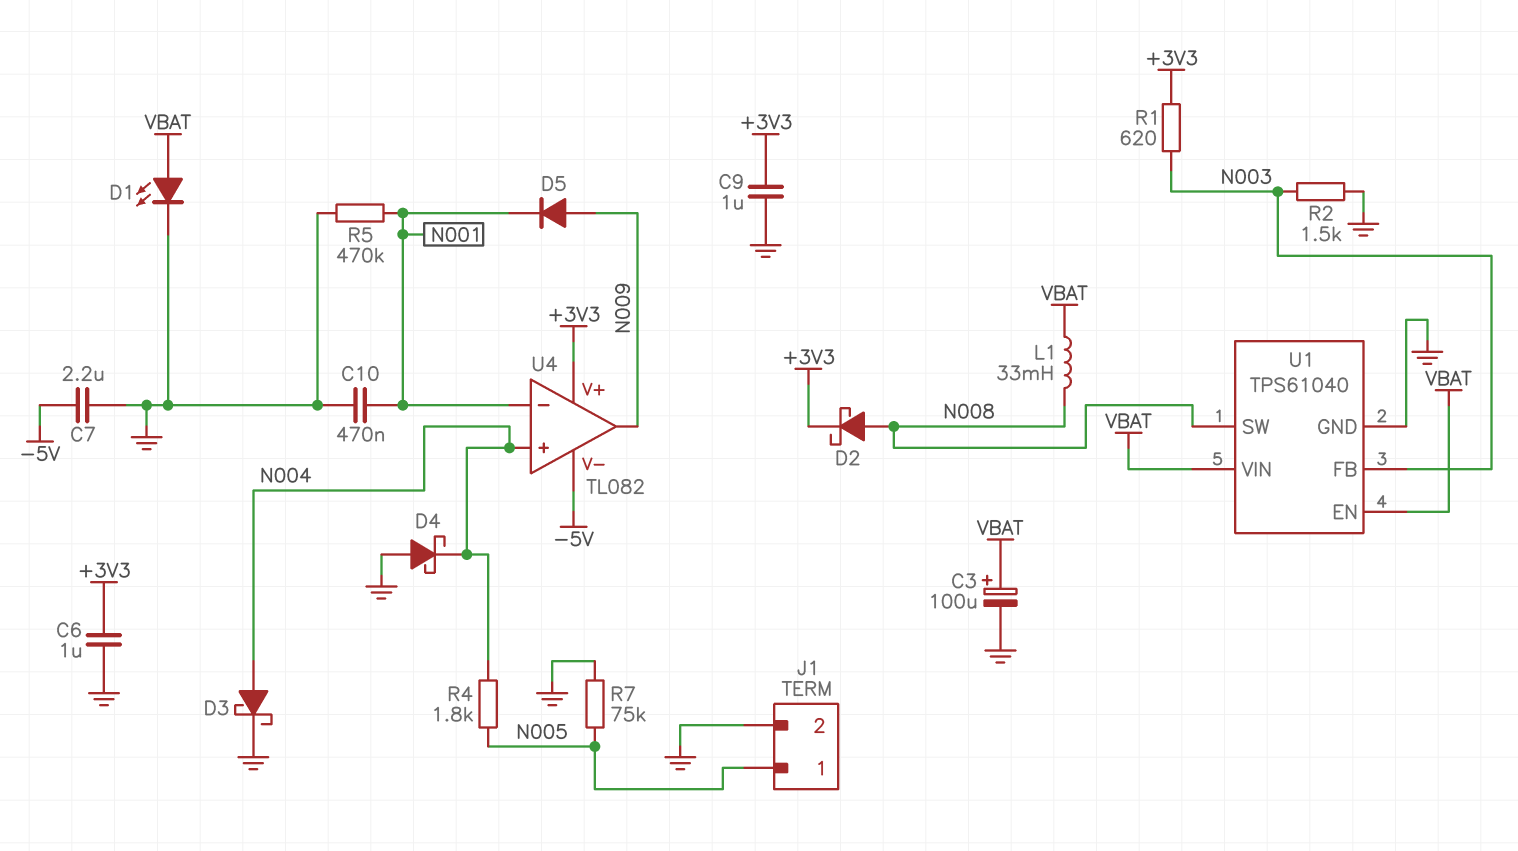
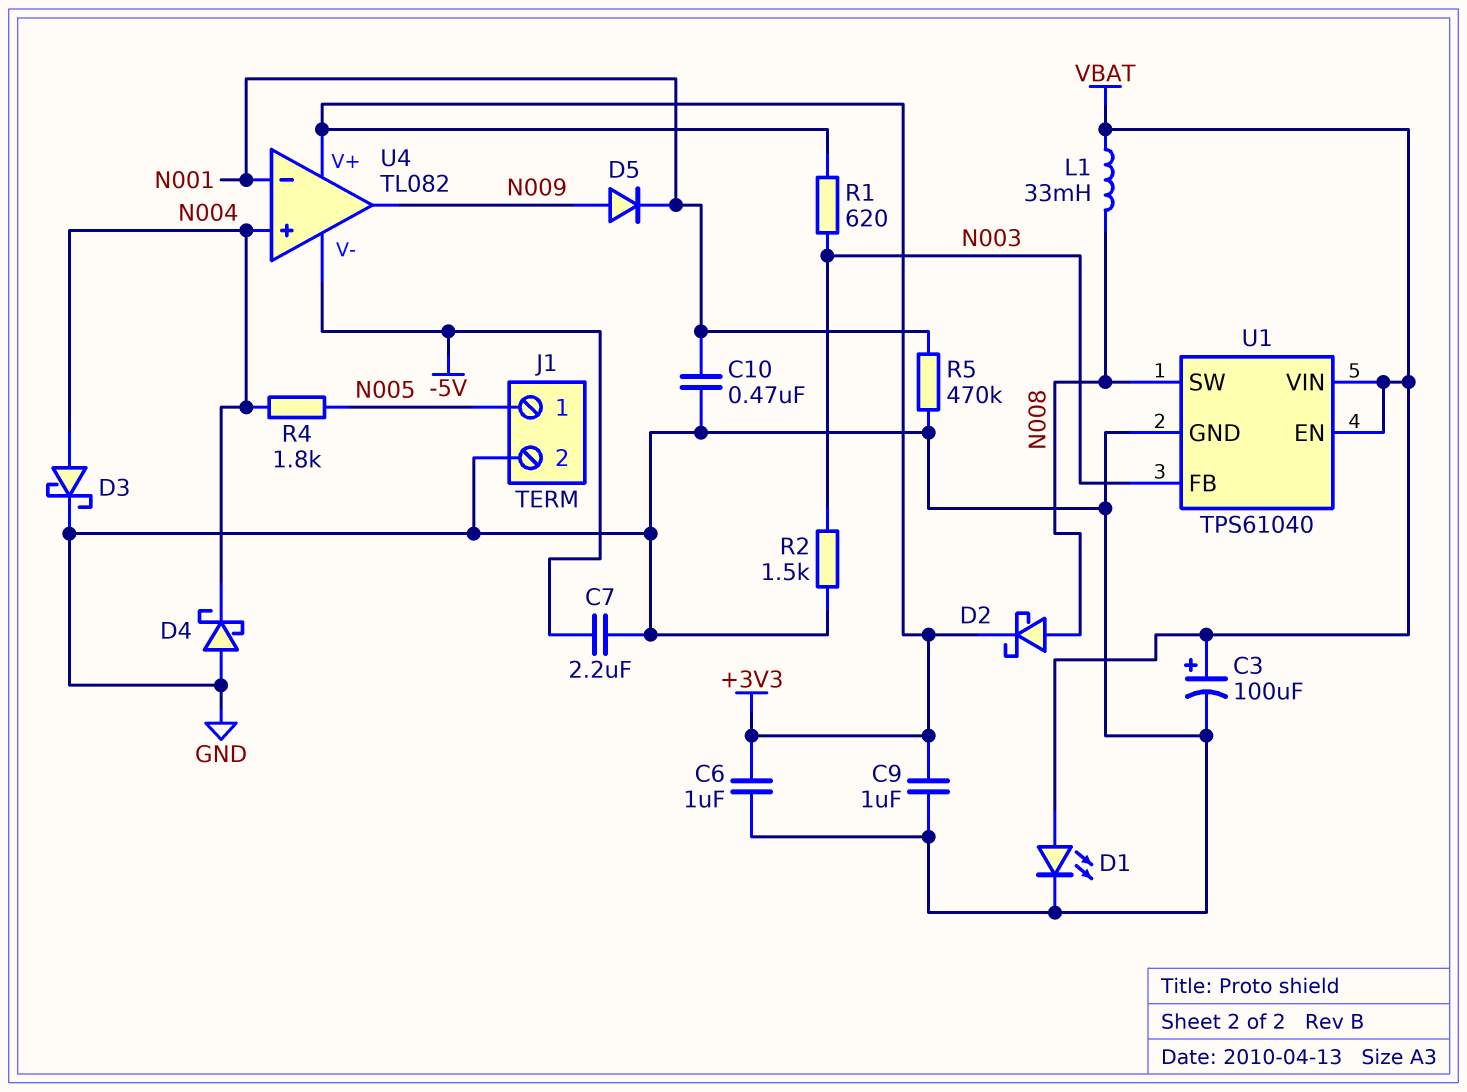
R7: 75k (GND, N005) -> none

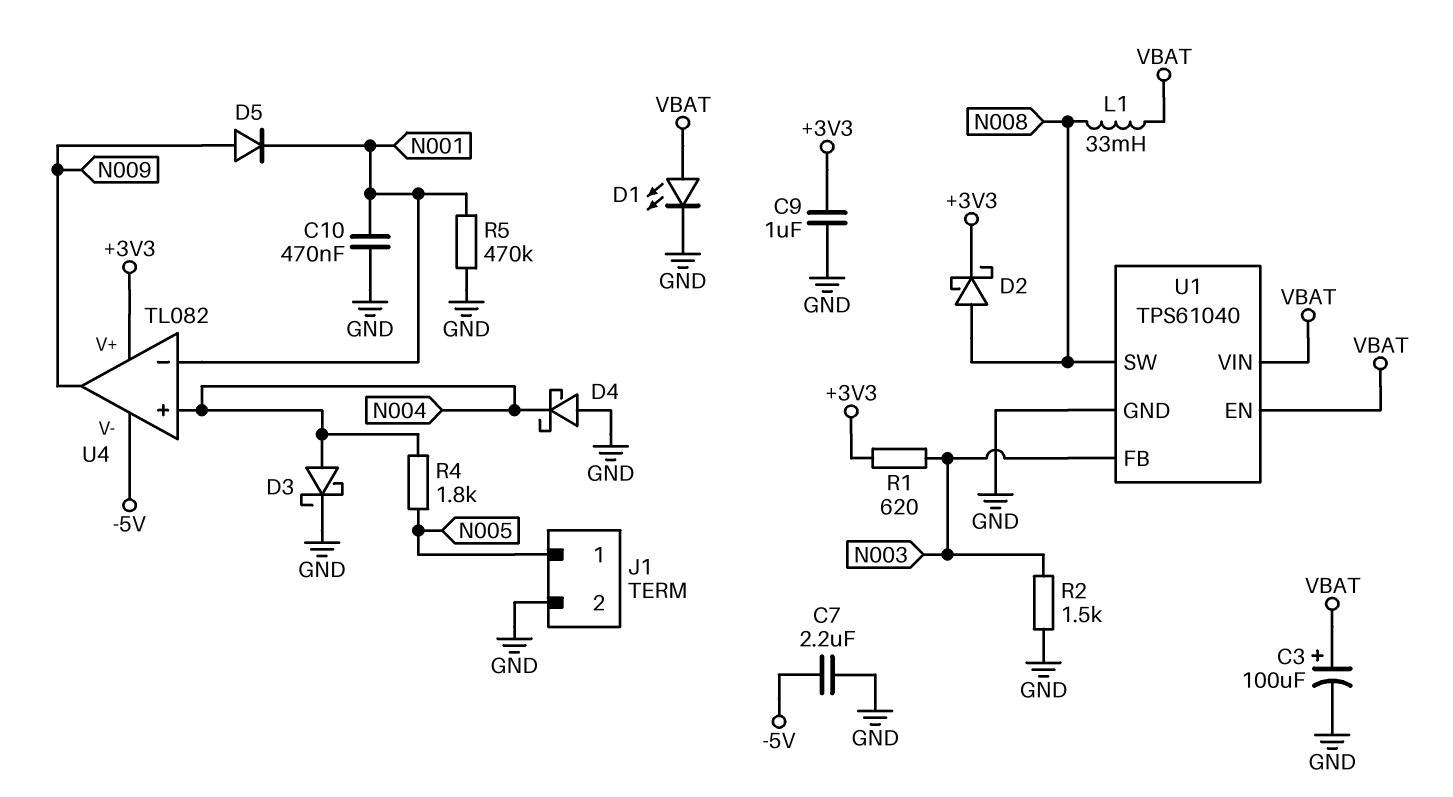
C6: 1uF (+3V3, GND) -> none

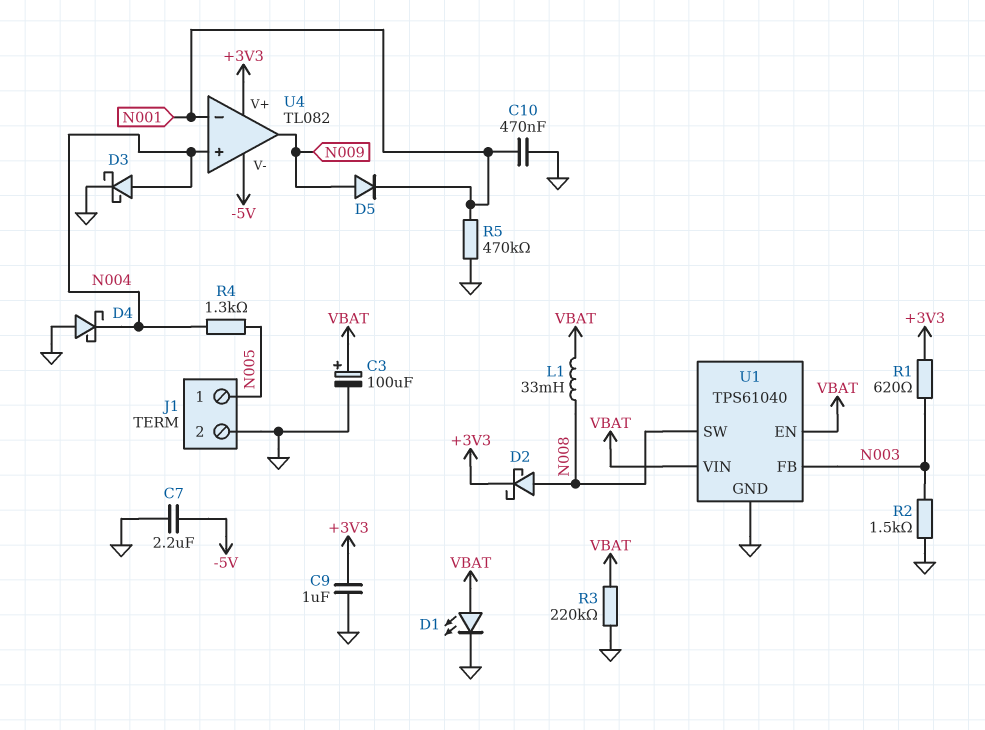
R3: none -> 220k (GND, VBAT)
R4: 1.8k (N004, N005) -> 1.3k (N004, N005)

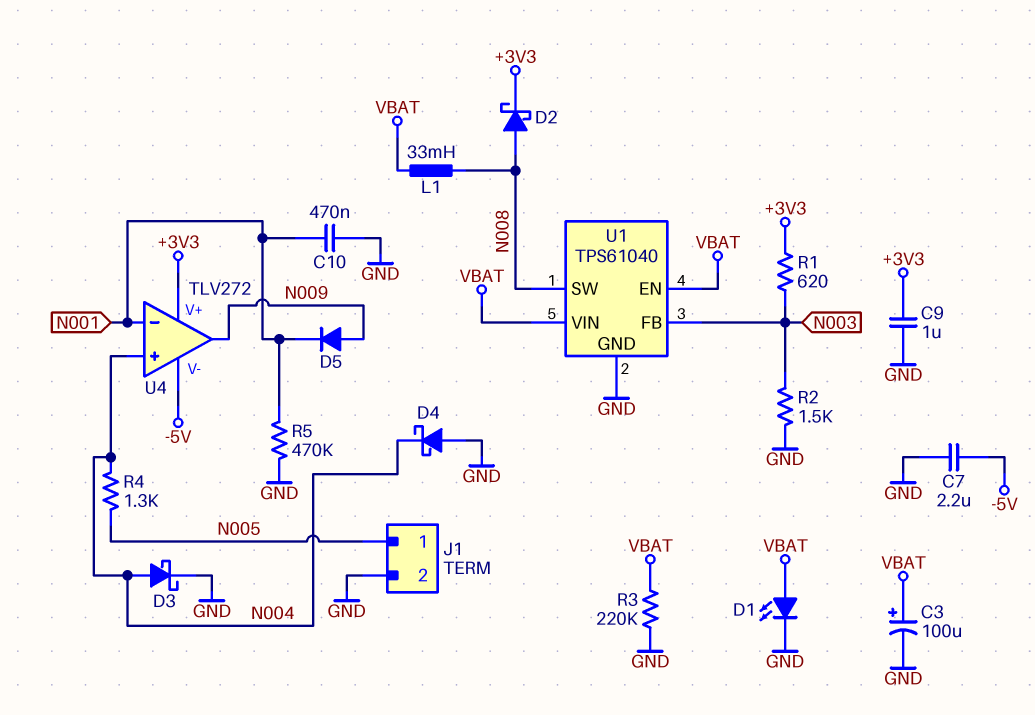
U4: TL082 -> TLV272

